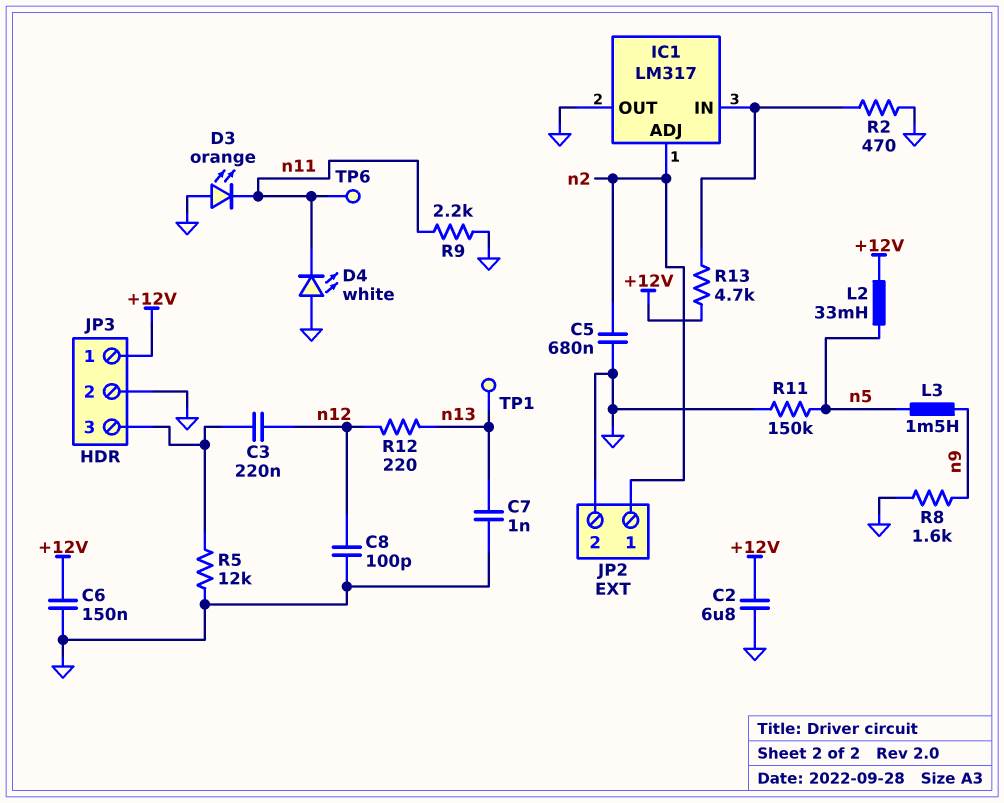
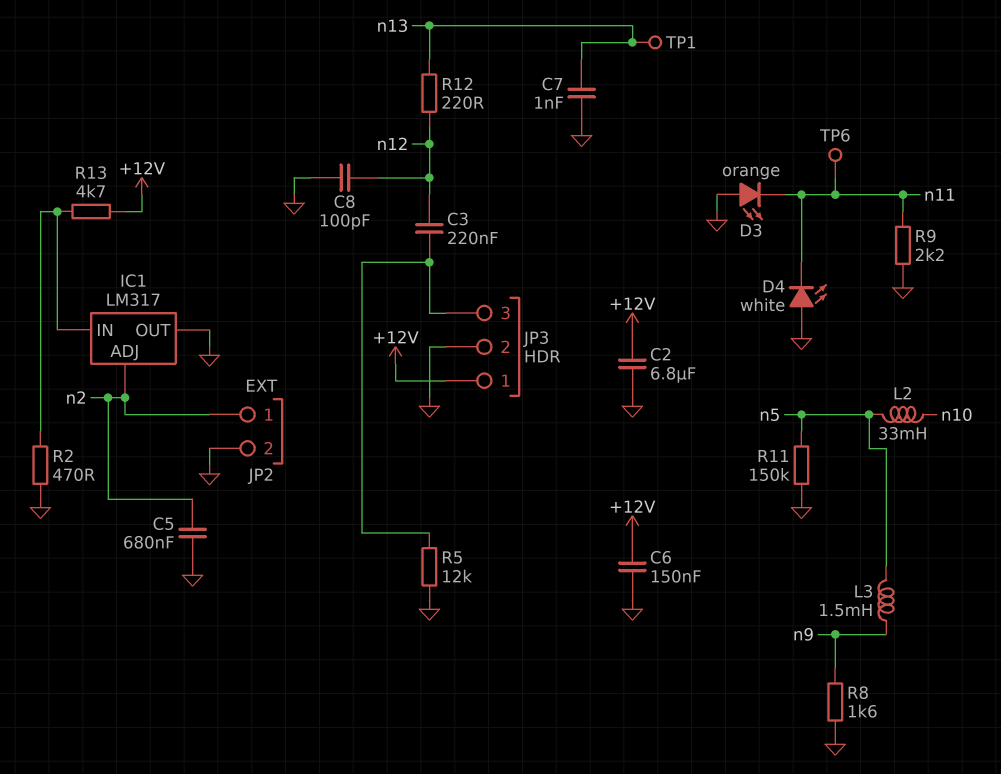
L2: 33mH (+12V, n5) -> 33mH (n5, n10)

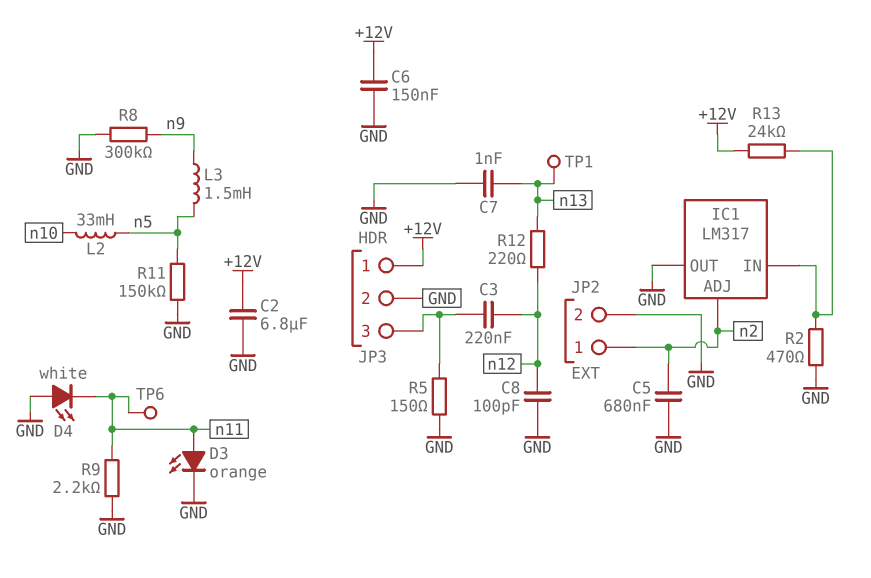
D3: LED orange (A GND, K n11) -> LED orange (A n11, K GND)
R5: 12k (GND, JP3/3) -> 150 (GND, JP3/3)
R8: 1.6k (GND, n9) -> 300k (GND, n9)
R13: 4.7k (+12V, IC1/IN) -> 24k (+12V, IC1/IN)

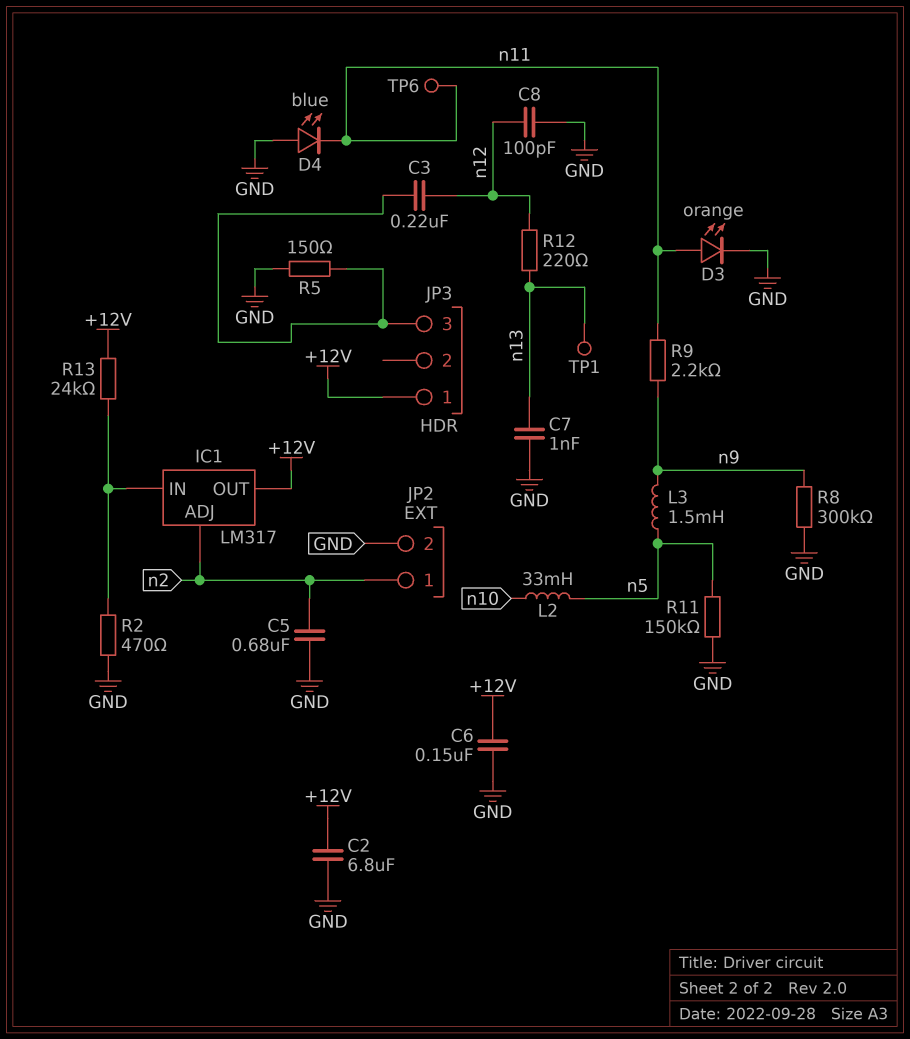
D4: LED white (A GND, K n11) -> LED blue (A GND, K n11)
IC1 pin OUT: GND -> +12V
JP3 pin 2: GND -> none
R9: 2.2k (GND, n11) -> 2.2k (n9, n11)

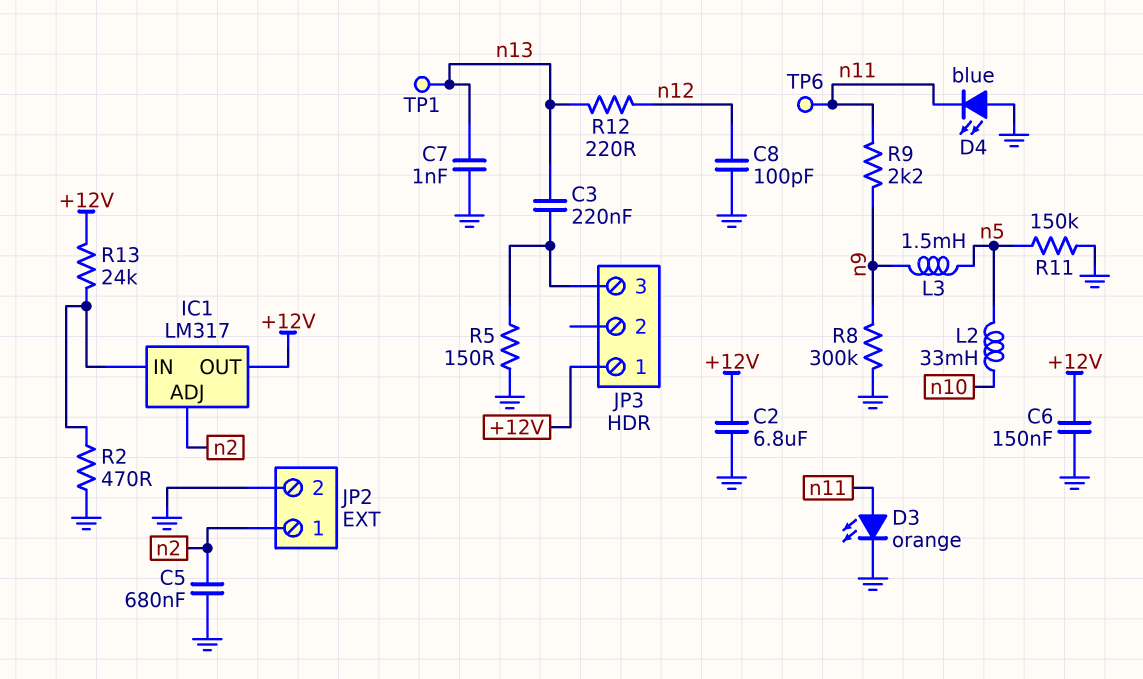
C3: 220nF (JP3/3, n12) -> 220nF (JP3/3, n13)

